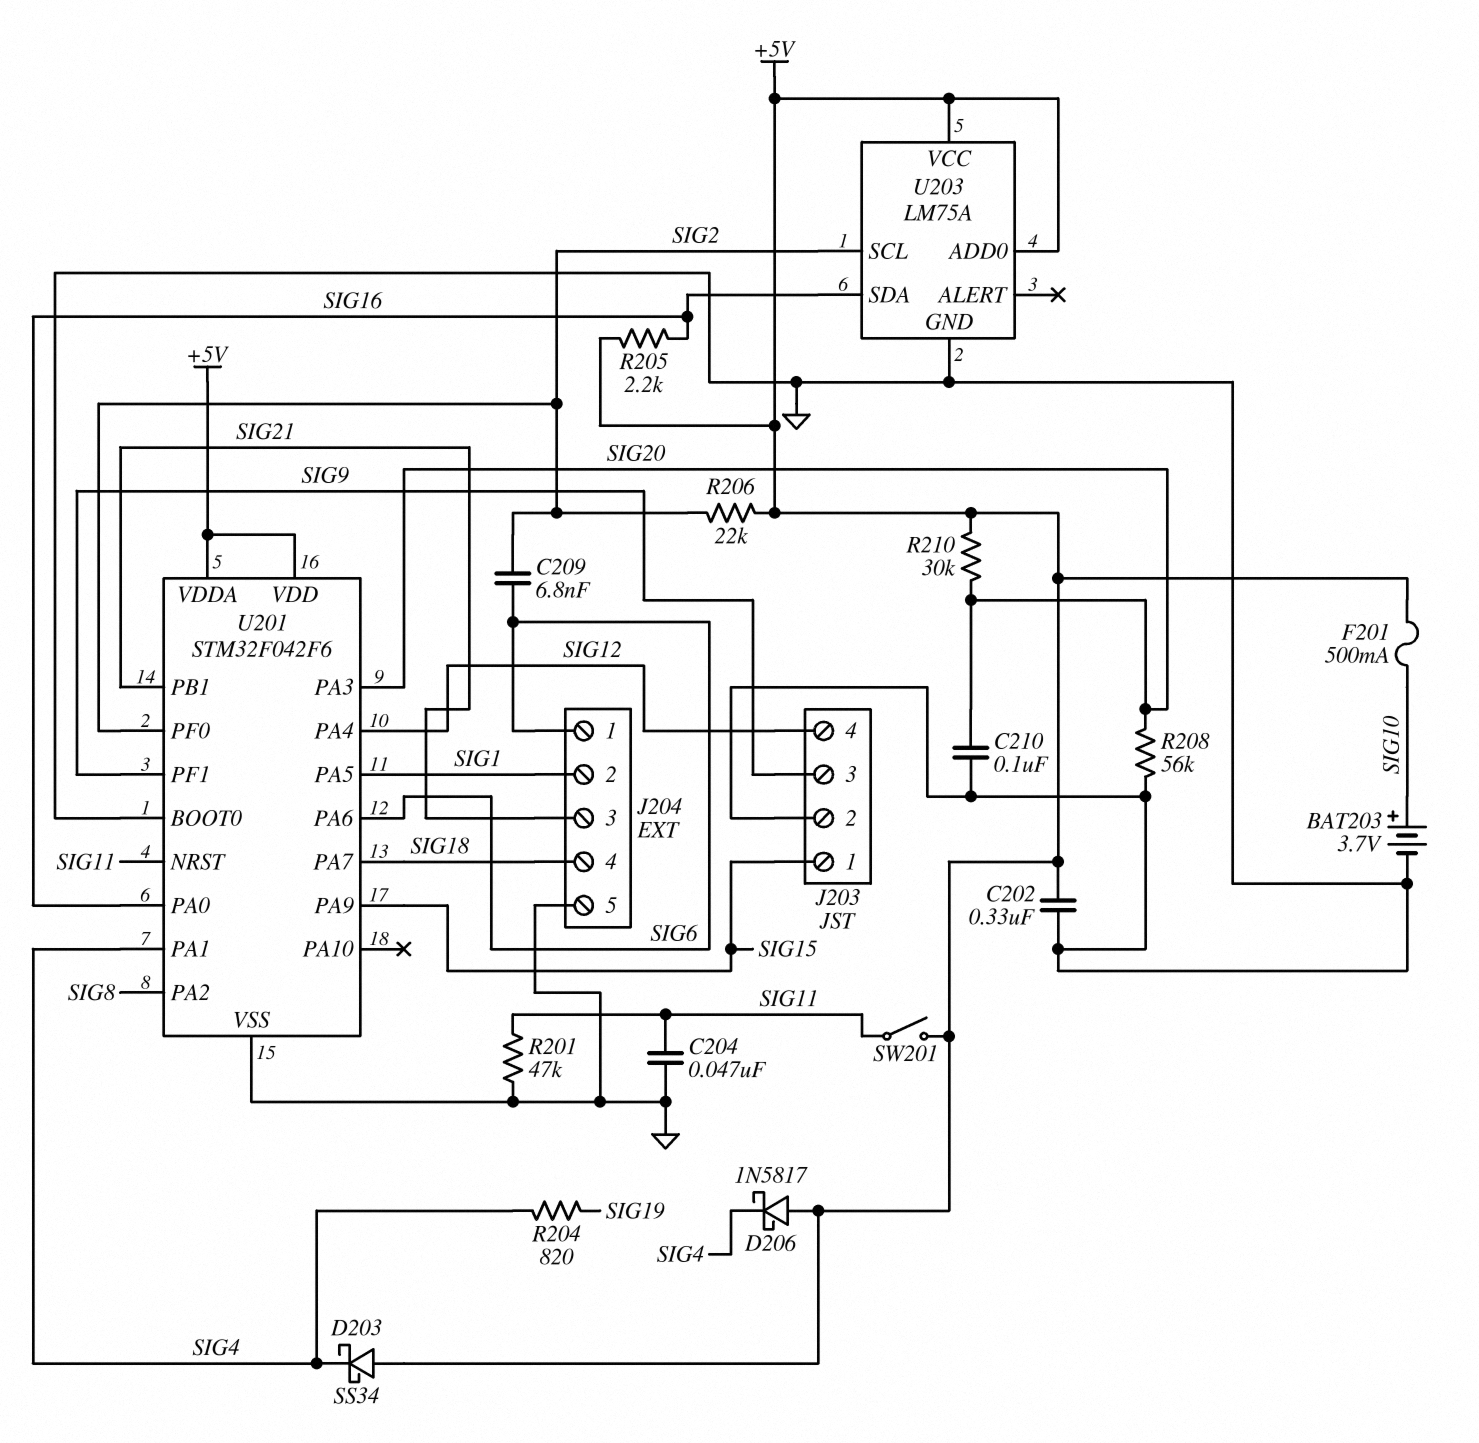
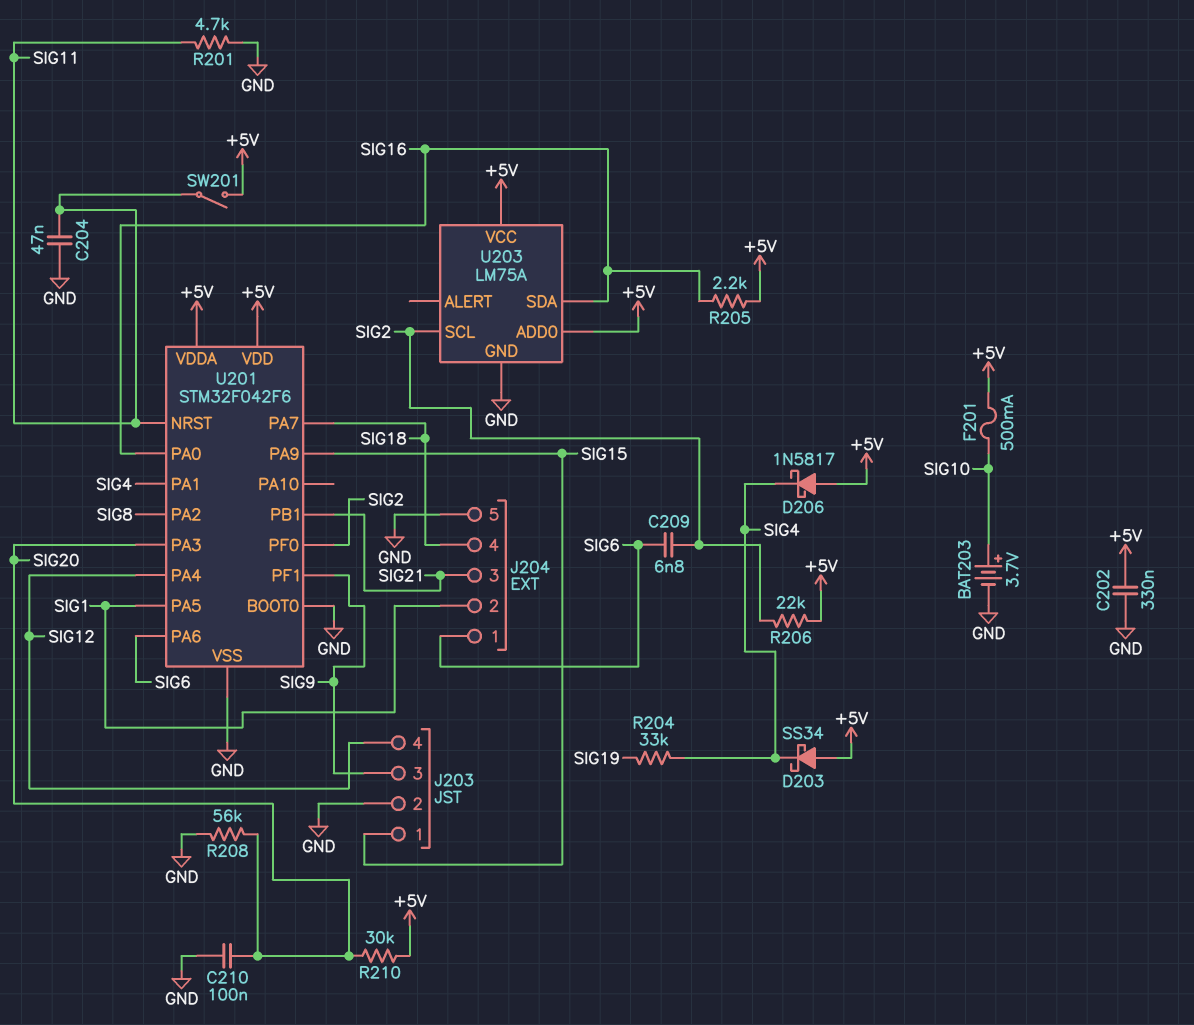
R201: 47k (GND, SIG11) -> 4.7k (GND, SIG11)
R204: 820 (SIG4, SIG19) -> 33k (SIG4, SIG19)

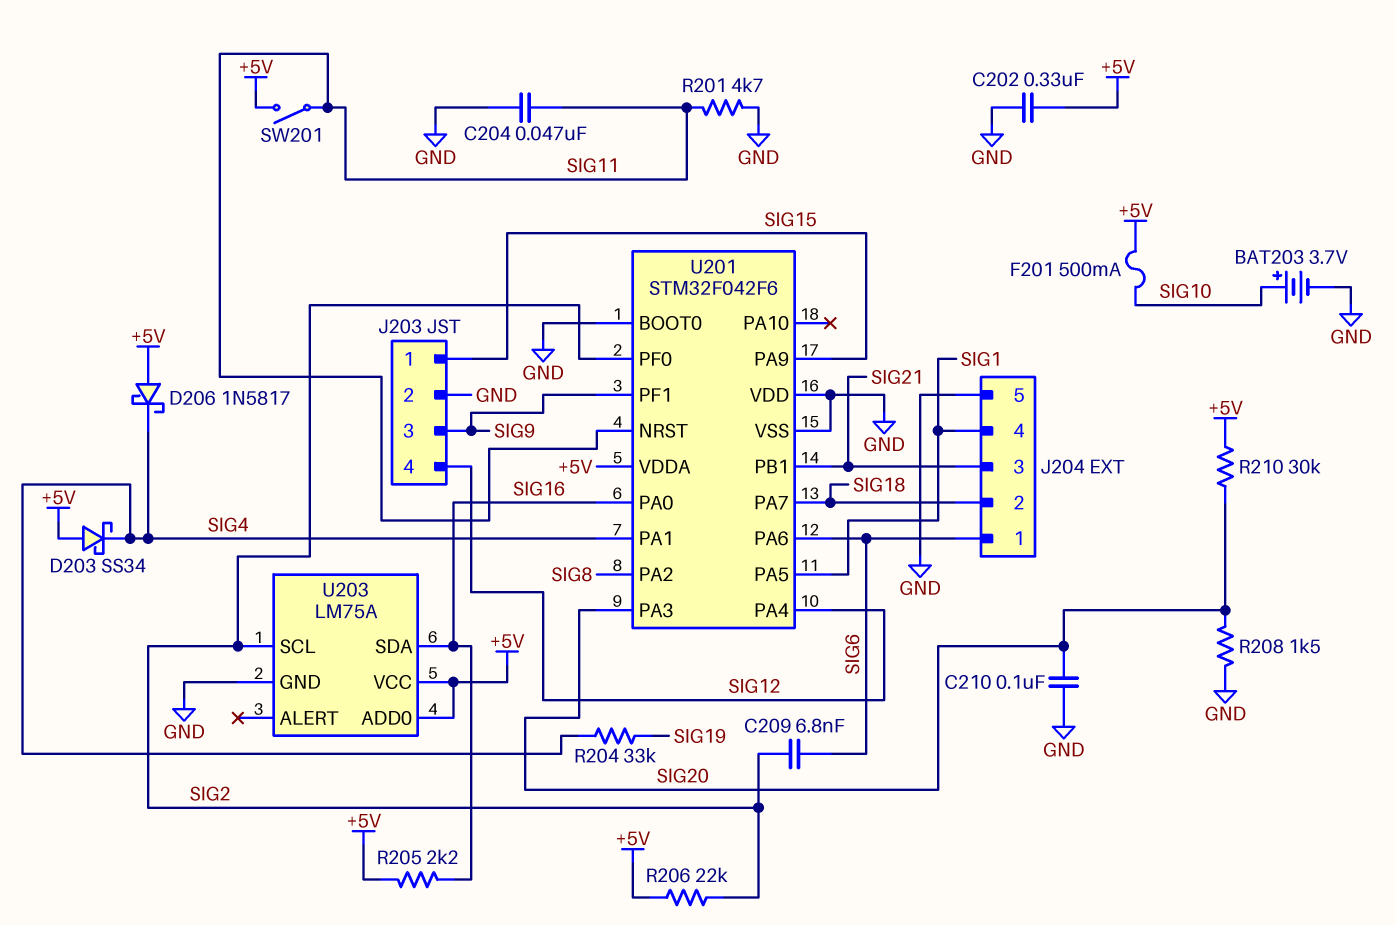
J204 pin 2: SIG1 -> SIG18
J204 pin 4: SIG18 -> SIG1
R208: 56k (GND, SIG20) -> 1.5k (GND, SIG20)
U201 pin VDD: +5V -> GND

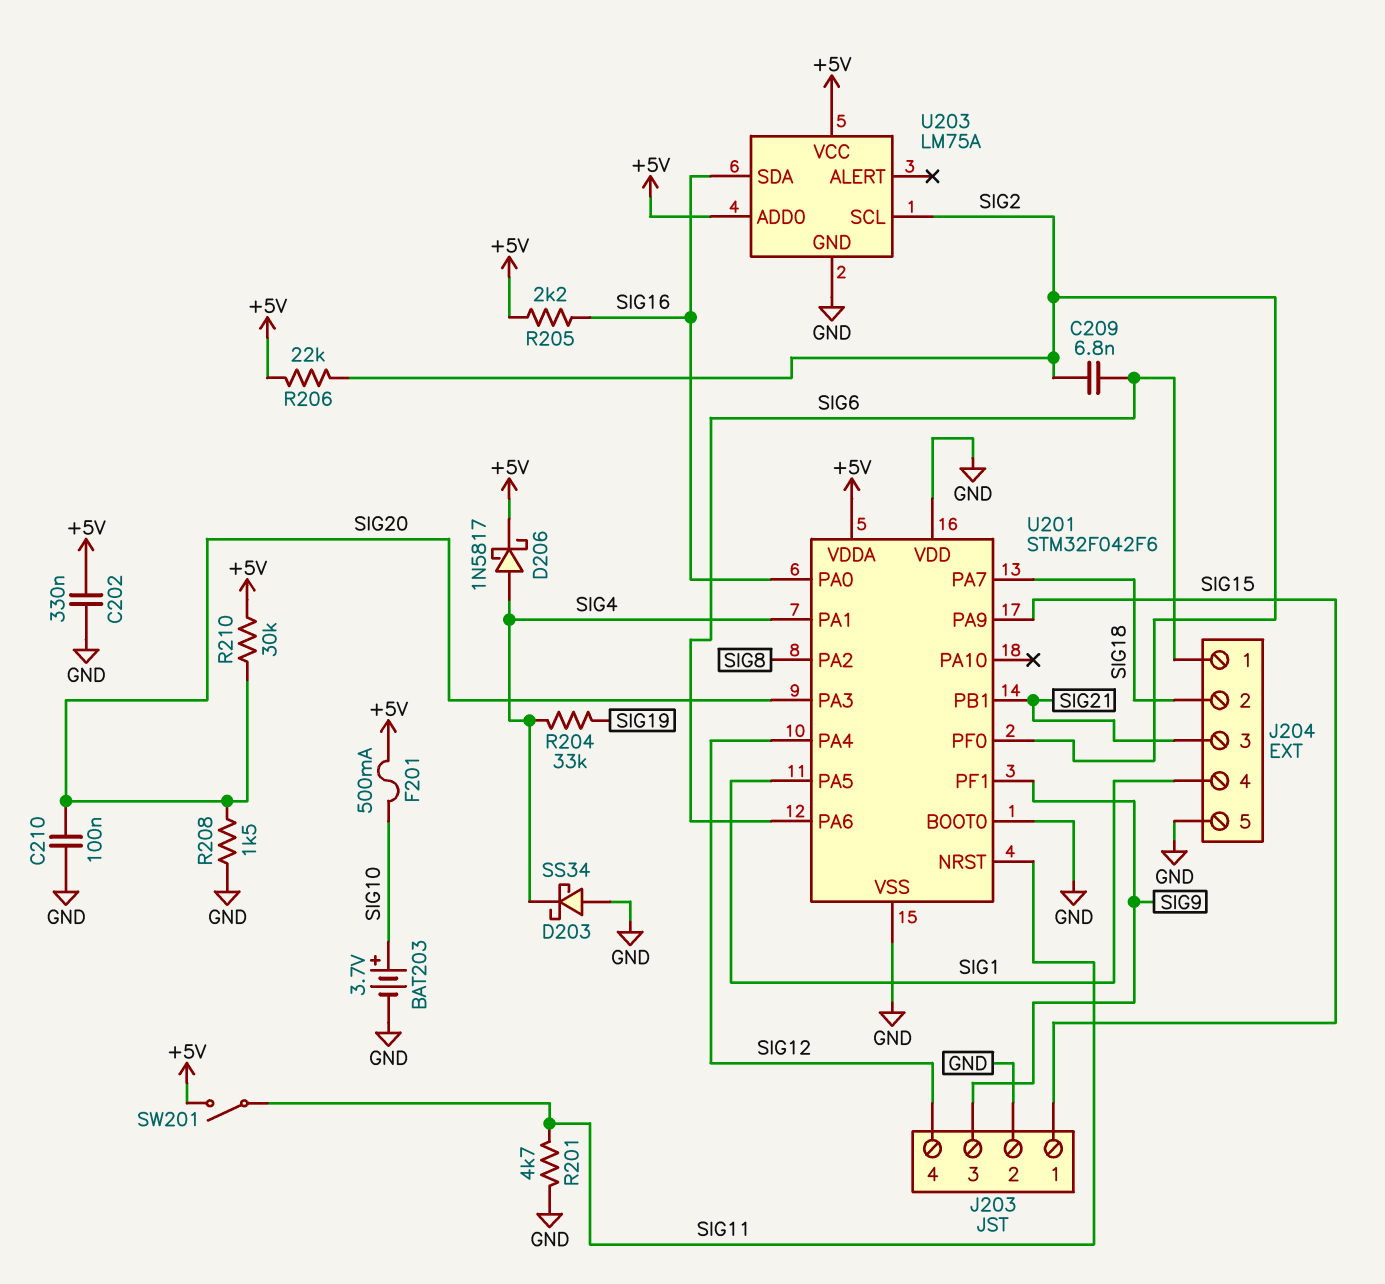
C204: 47nF (GND, SIG11) -> none
D203: schottky SS34 (A +5V, K SIG4) -> schottky SS34 (A GND, K SIG4)
D206: schottky 1N5817 (A +5V, K SIG4) -> schottky 1N5817 (A SIG4, K +5V)

